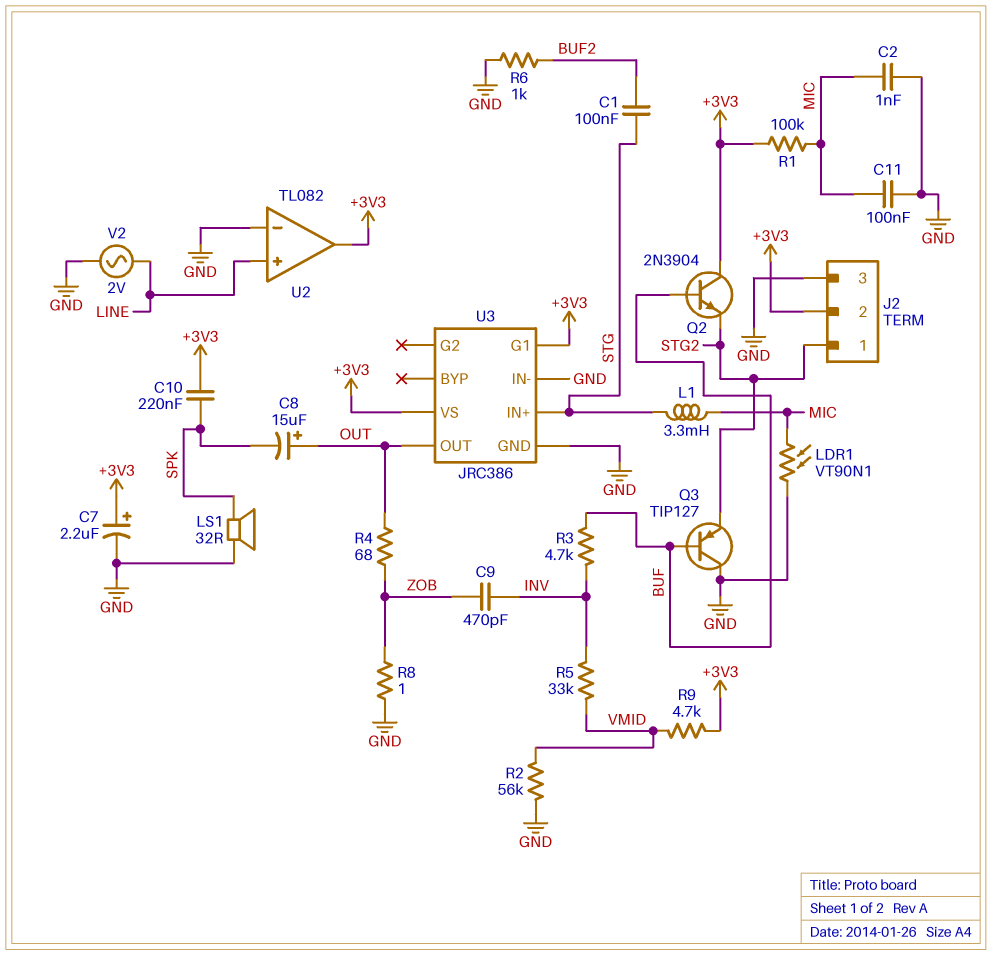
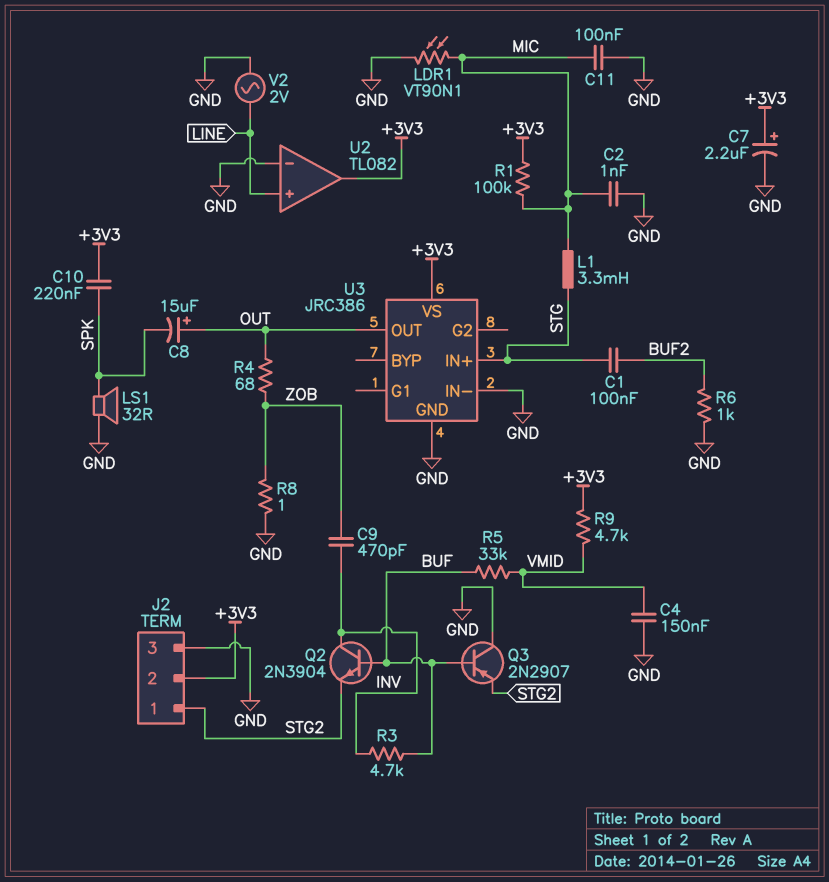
C4: none -> 150nF (GND, VMID)
Q2: NPN 2N3904 (B BUF, C +3V3, E STG2) -> NPN 2N3904 (B BUF, C INV, E STG2)
Q3: PNP TIP127 (B BUF, C GND, E STG2) -> PNP 2N2907 (B BUF, C GND, E STG2)
R2: 56k (GND, VMID) -> none
R5: 33k (INV, VMID) -> 33k (BUF, VMID)
U3 pin G1: +3V3 -> none

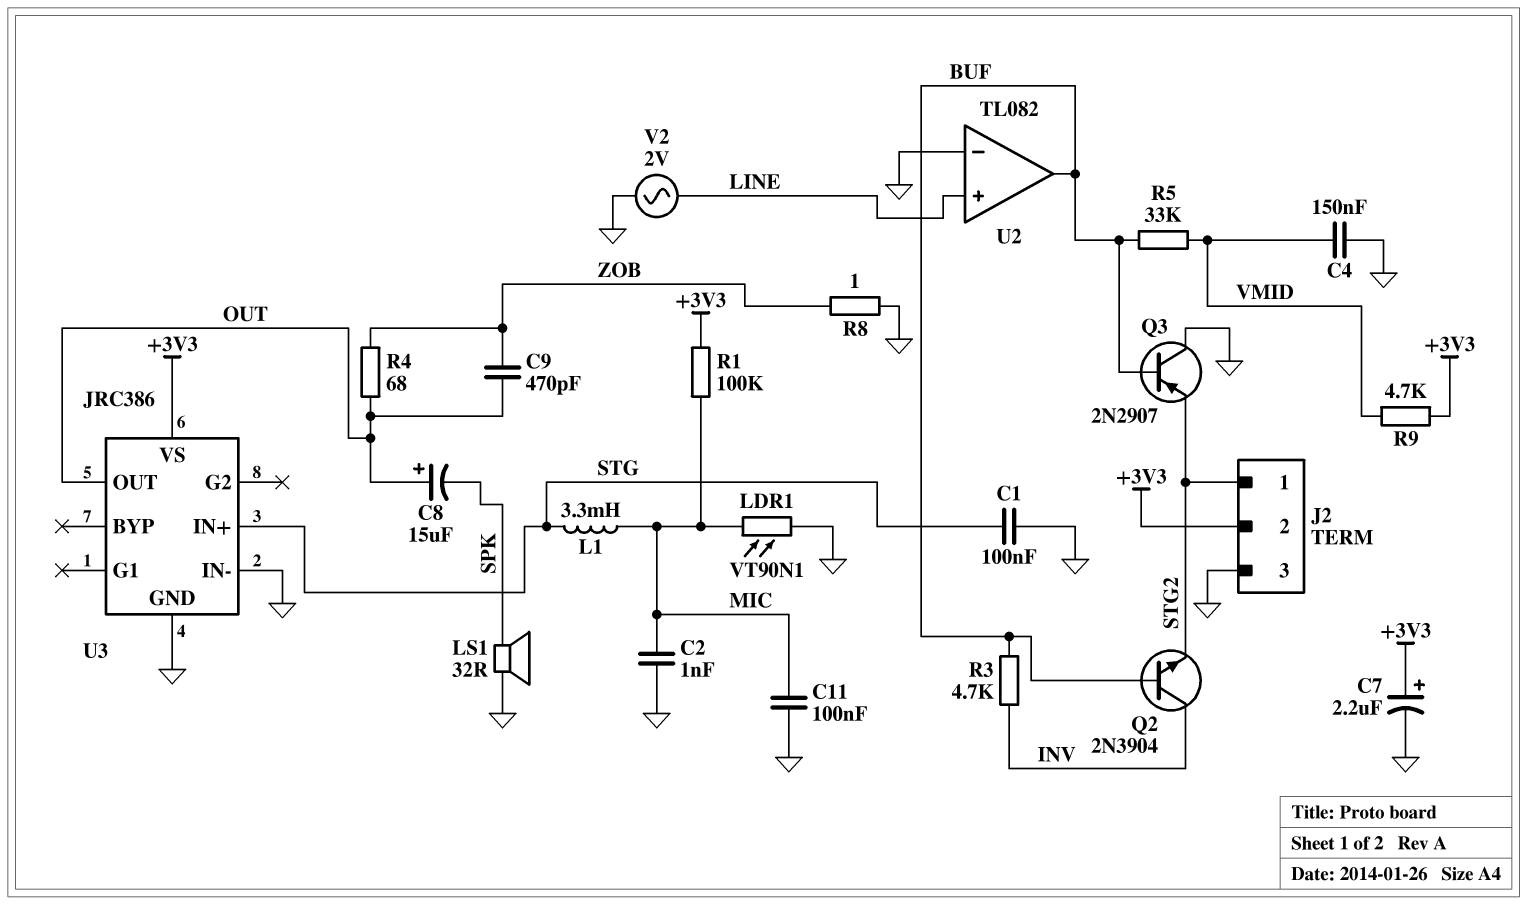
C1: 100nF (BUF2, STG) -> 100nF (GND, STG)
C9: 470pF (INV, ZOB) -> 470pF (OUT, ZOB)
C10: 220nF (+3V3, SPK) -> none
R6: 1k (BUF2, GND) -> none
U2 pin out: +3V3 -> BUF

